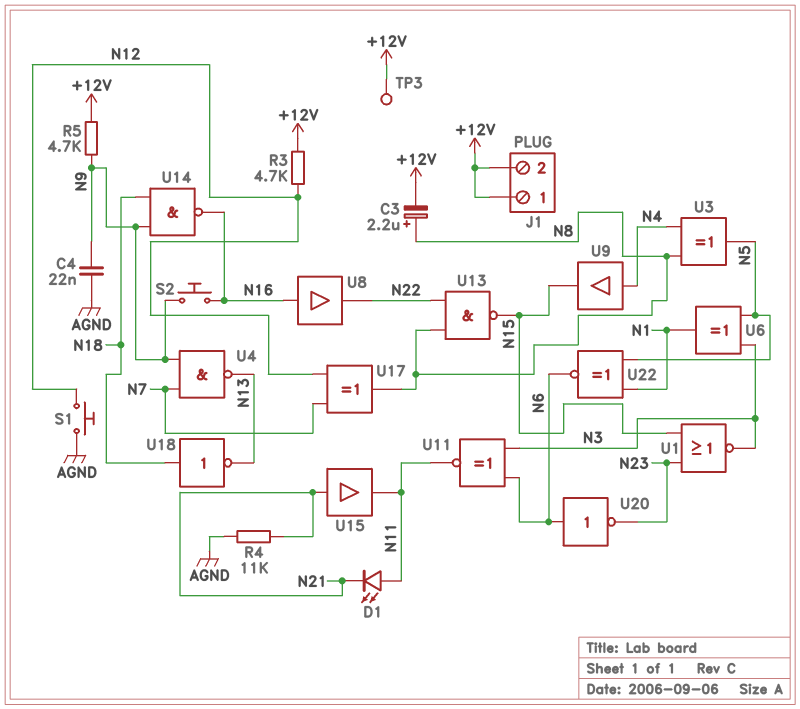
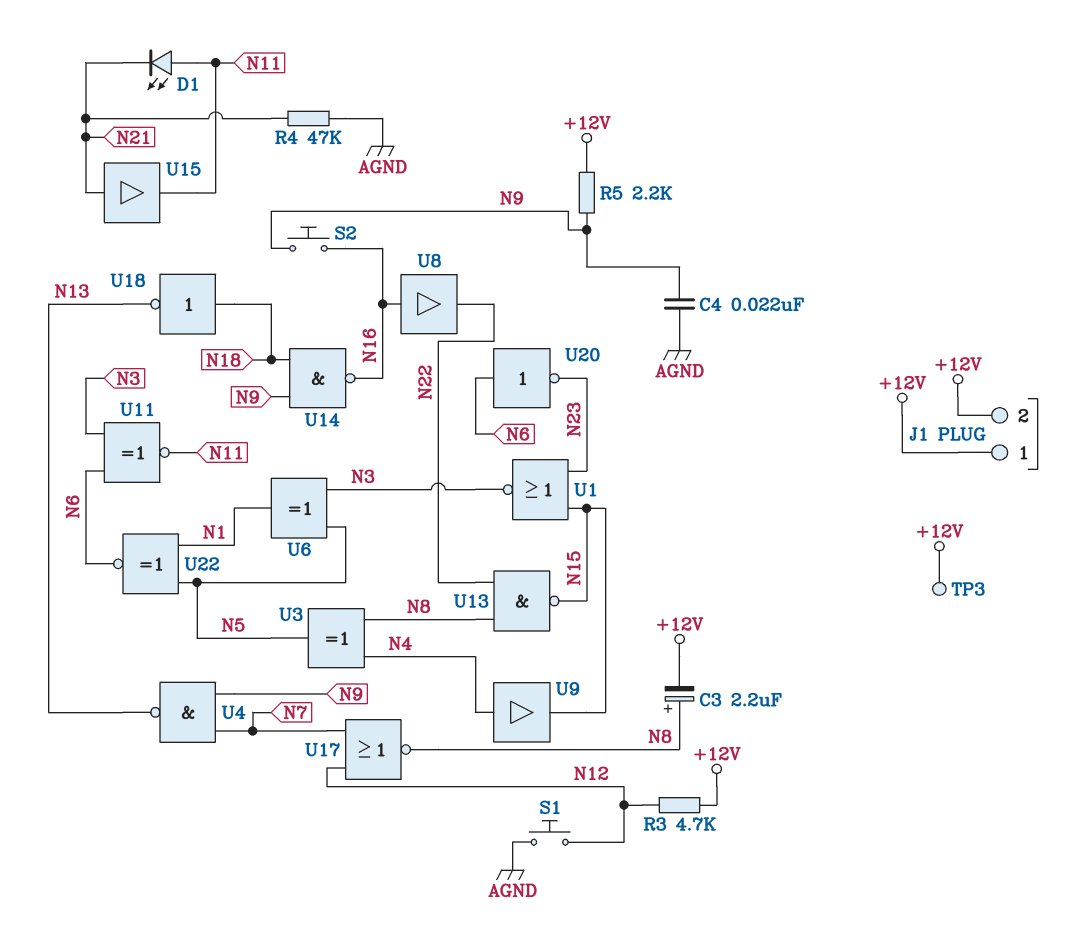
R4: 11k (AGND, N21) -> 47k (AGND, N21)
R5: 4.7k (+12V, N9) -> 2.2k (+12V, N9)
U17: XOR (in N7, in N12, out N8) -> NOR (in N7, in N12, out N8)

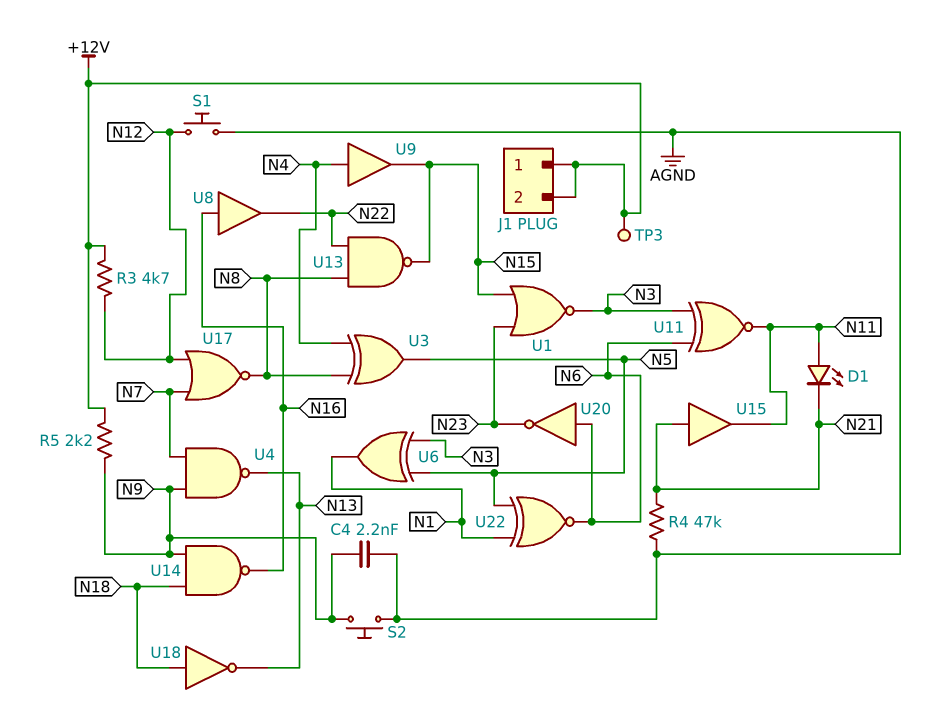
C3: 2.2uF (plus N8, minus +12V) -> none
C4: 22nF (AGND, N9) -> 2.2nF (AGND, N9)
S2: button (N9, N16) -> button (AGND, N9)

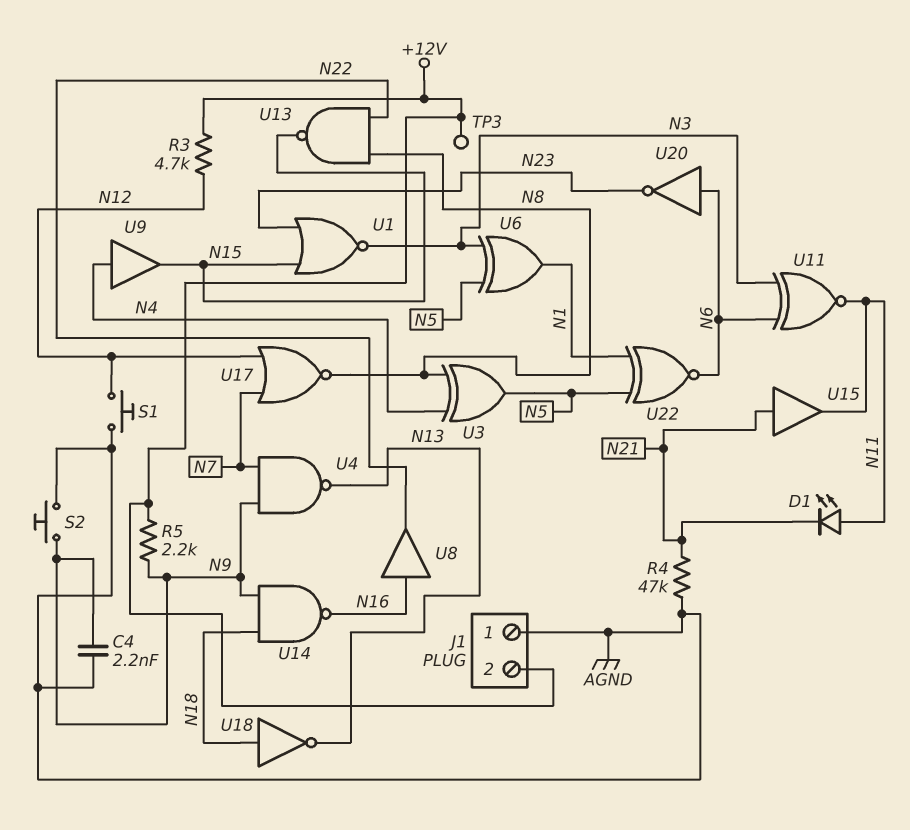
J1 pin 1: +12V -> AGND

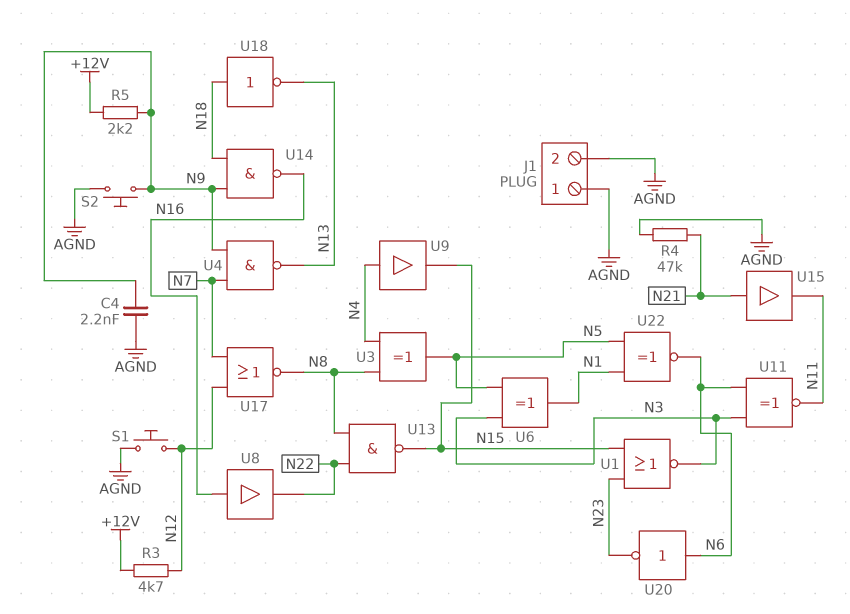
D1: LED (A N11, K N21) -> none
J1 pin 2: +12V -> AGND
TP3: test point (+12V) -> none

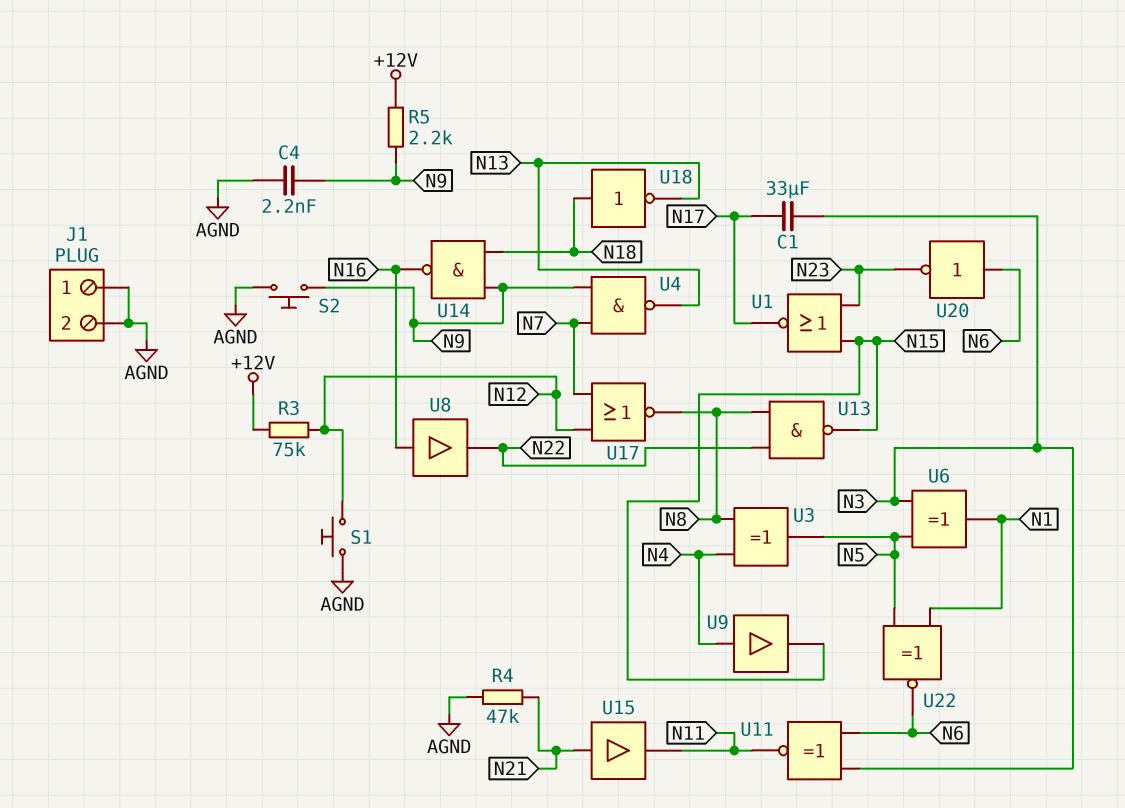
C1: none -> 33uF (N3, N17)
R3: 4.7k (+12V, N12) -> 75k (+12V, N12)
U1: NOR (in N15, in N23, out N3) -> NOR (in N15, in N23, out N17)

